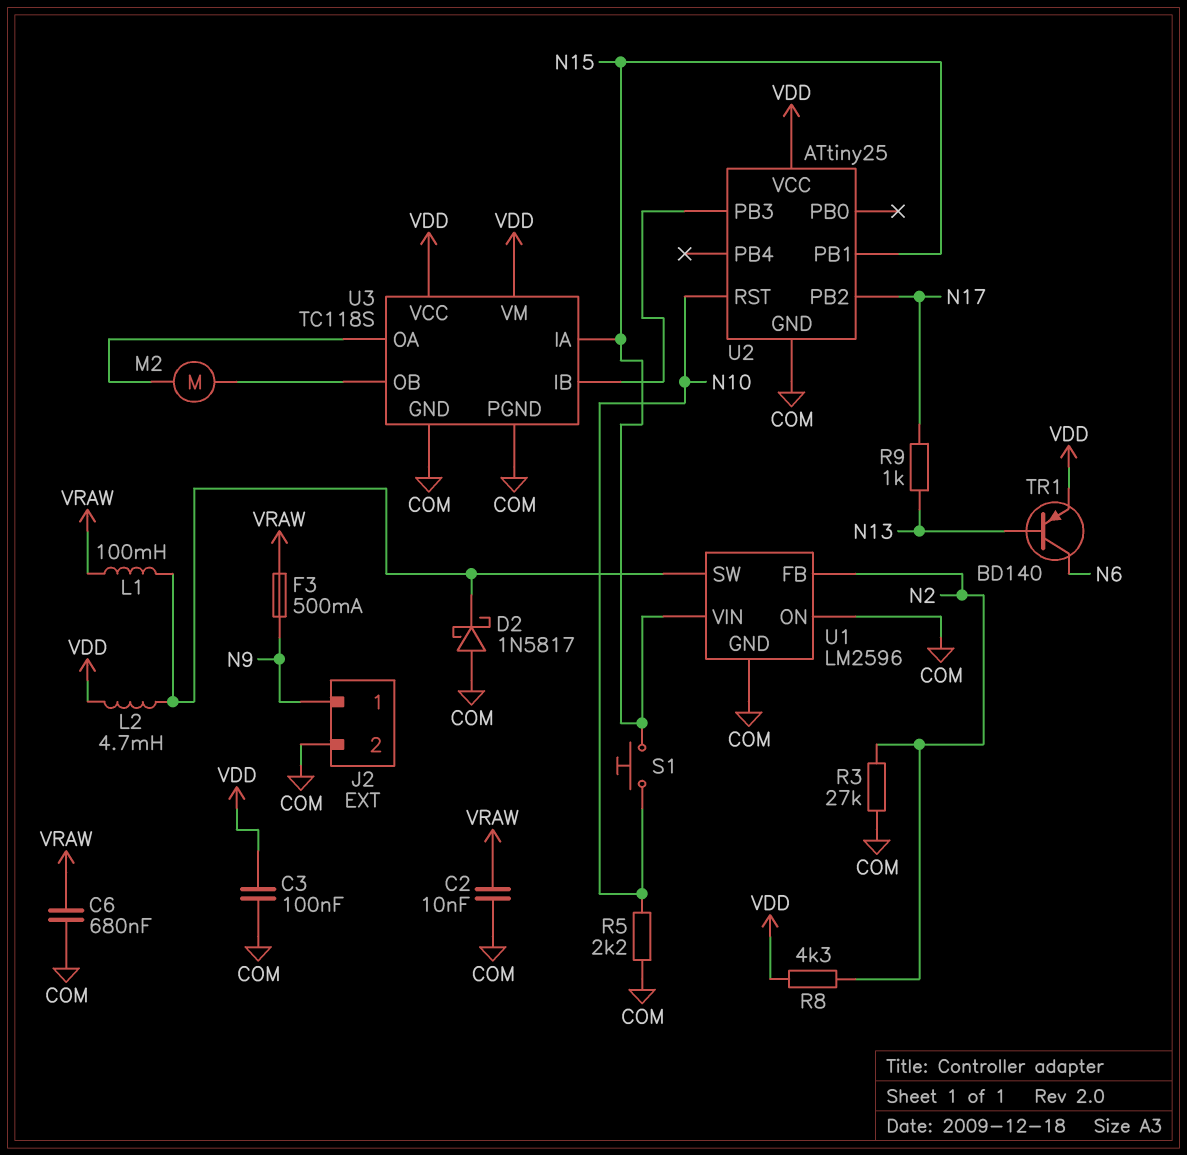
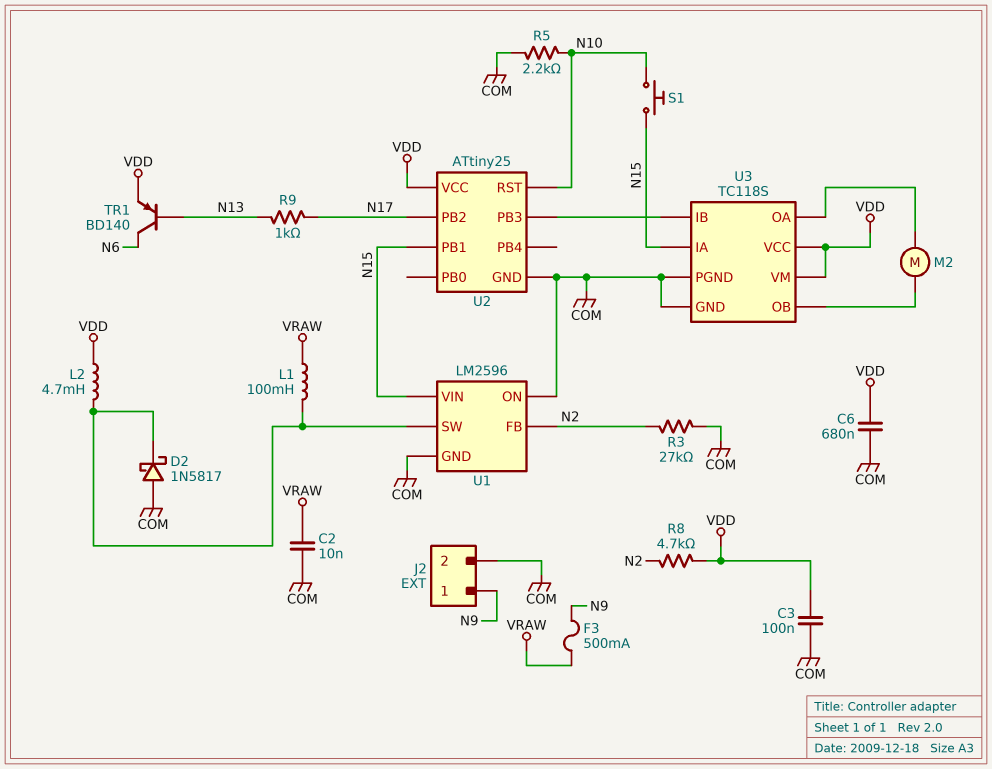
C6: 680nF (COM, VRAW) -> 680nF (COM, VDD)
R8: 4.3k (N2, VDD) -> 4.7k (N2, VDD)

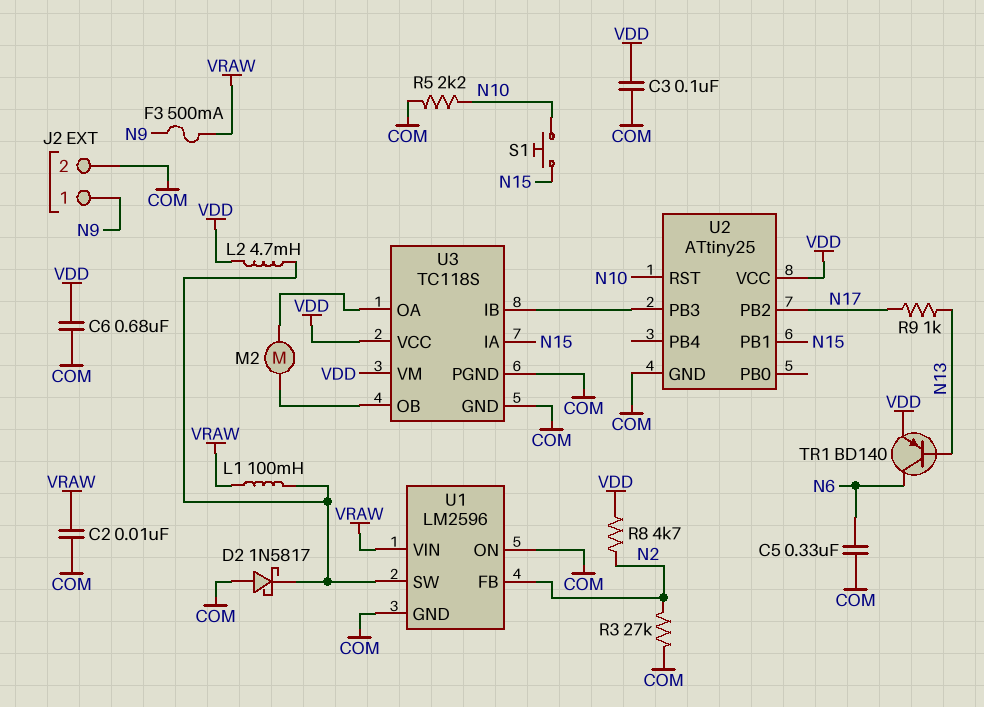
C5: none -> 330nF (COM, N6)
U1 pin VIN: N15 -> VRAW

